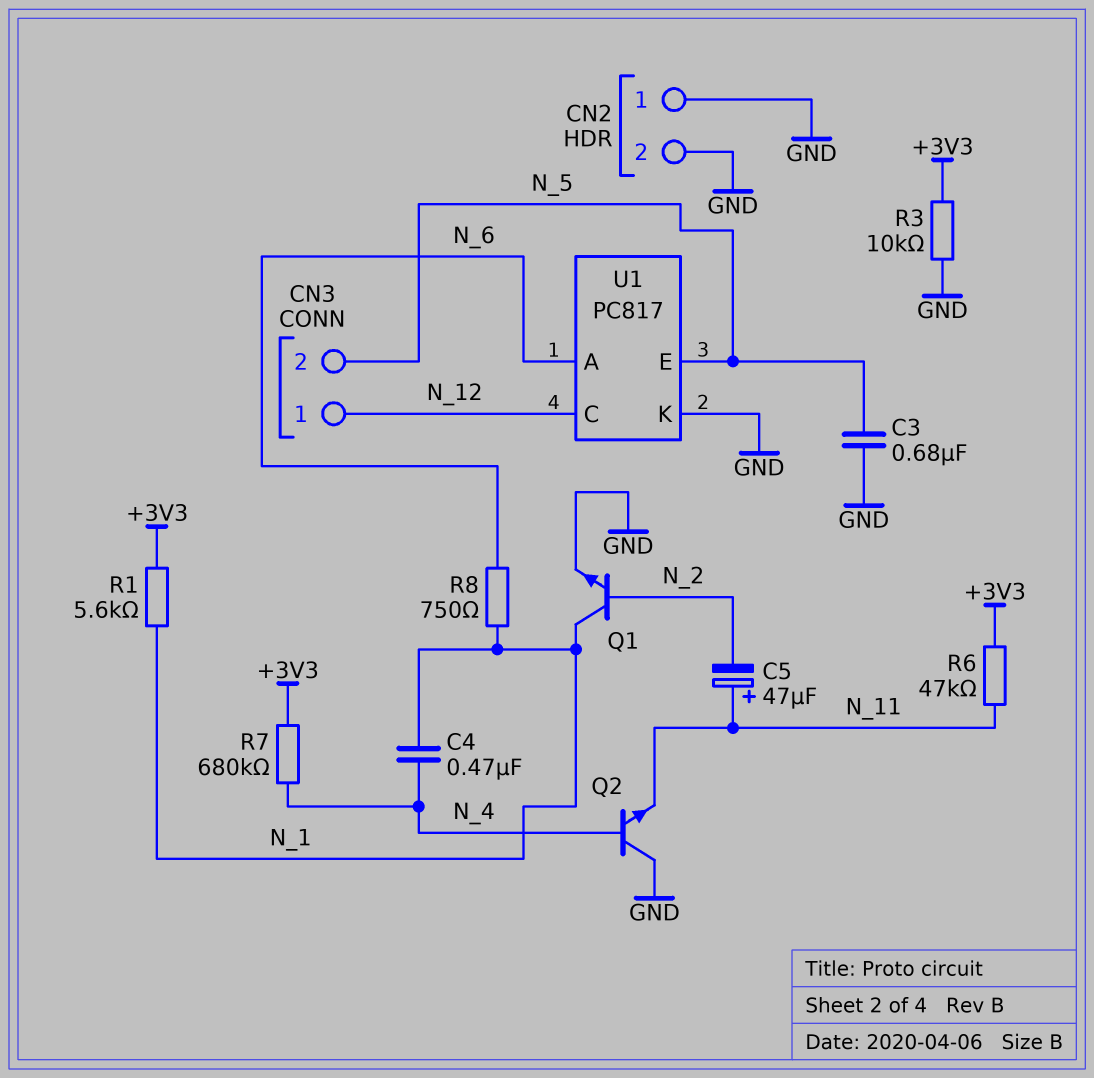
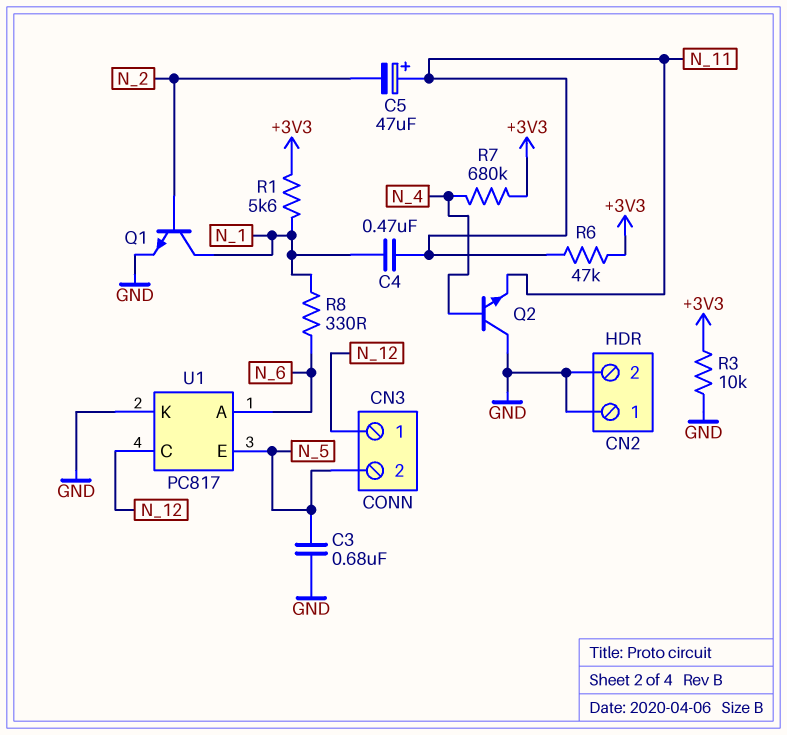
C4: 470nF (N_1, N_4) -> 470nF (N_1, N_11)
R8: 750 (N_1, N_6) -> 330 (N_1, N_6)

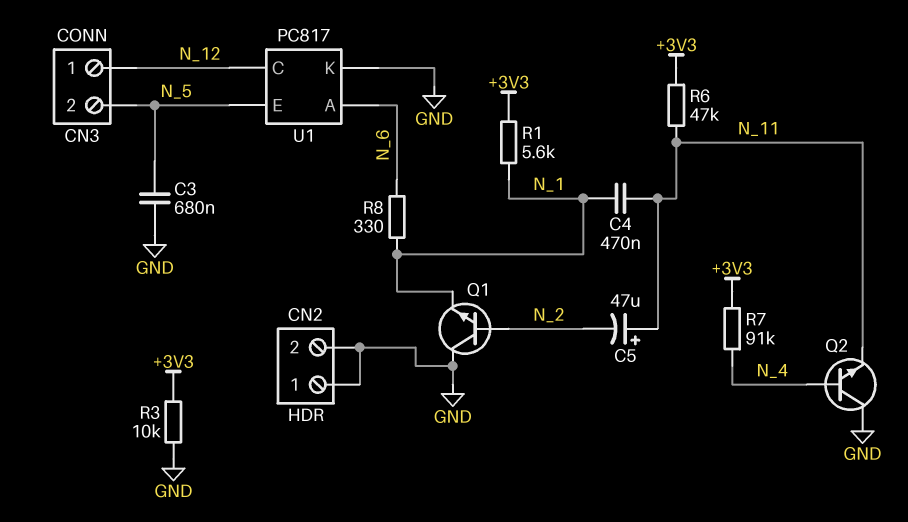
Q1: NPN (B N_2, C N_1, E GND) -> NPN (B N_2, C GND, E N_1)
R7: 680k (+3V3, N_4) -> 91k (+3V3, N_4)

